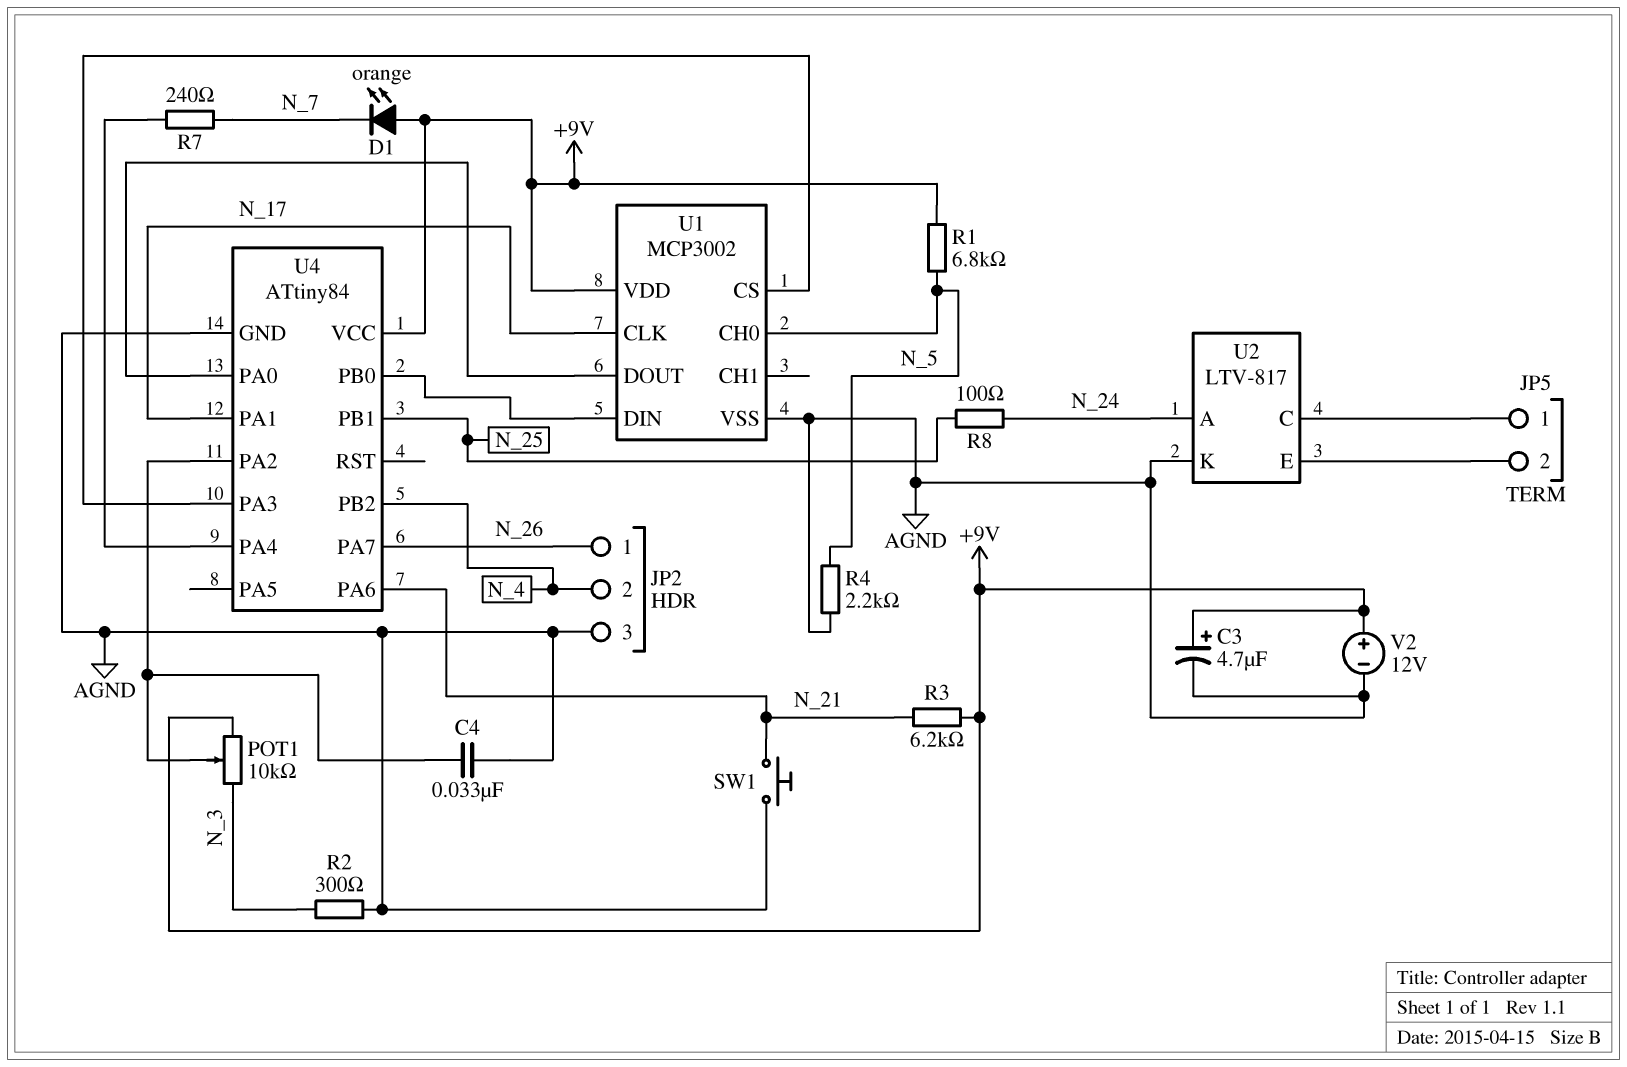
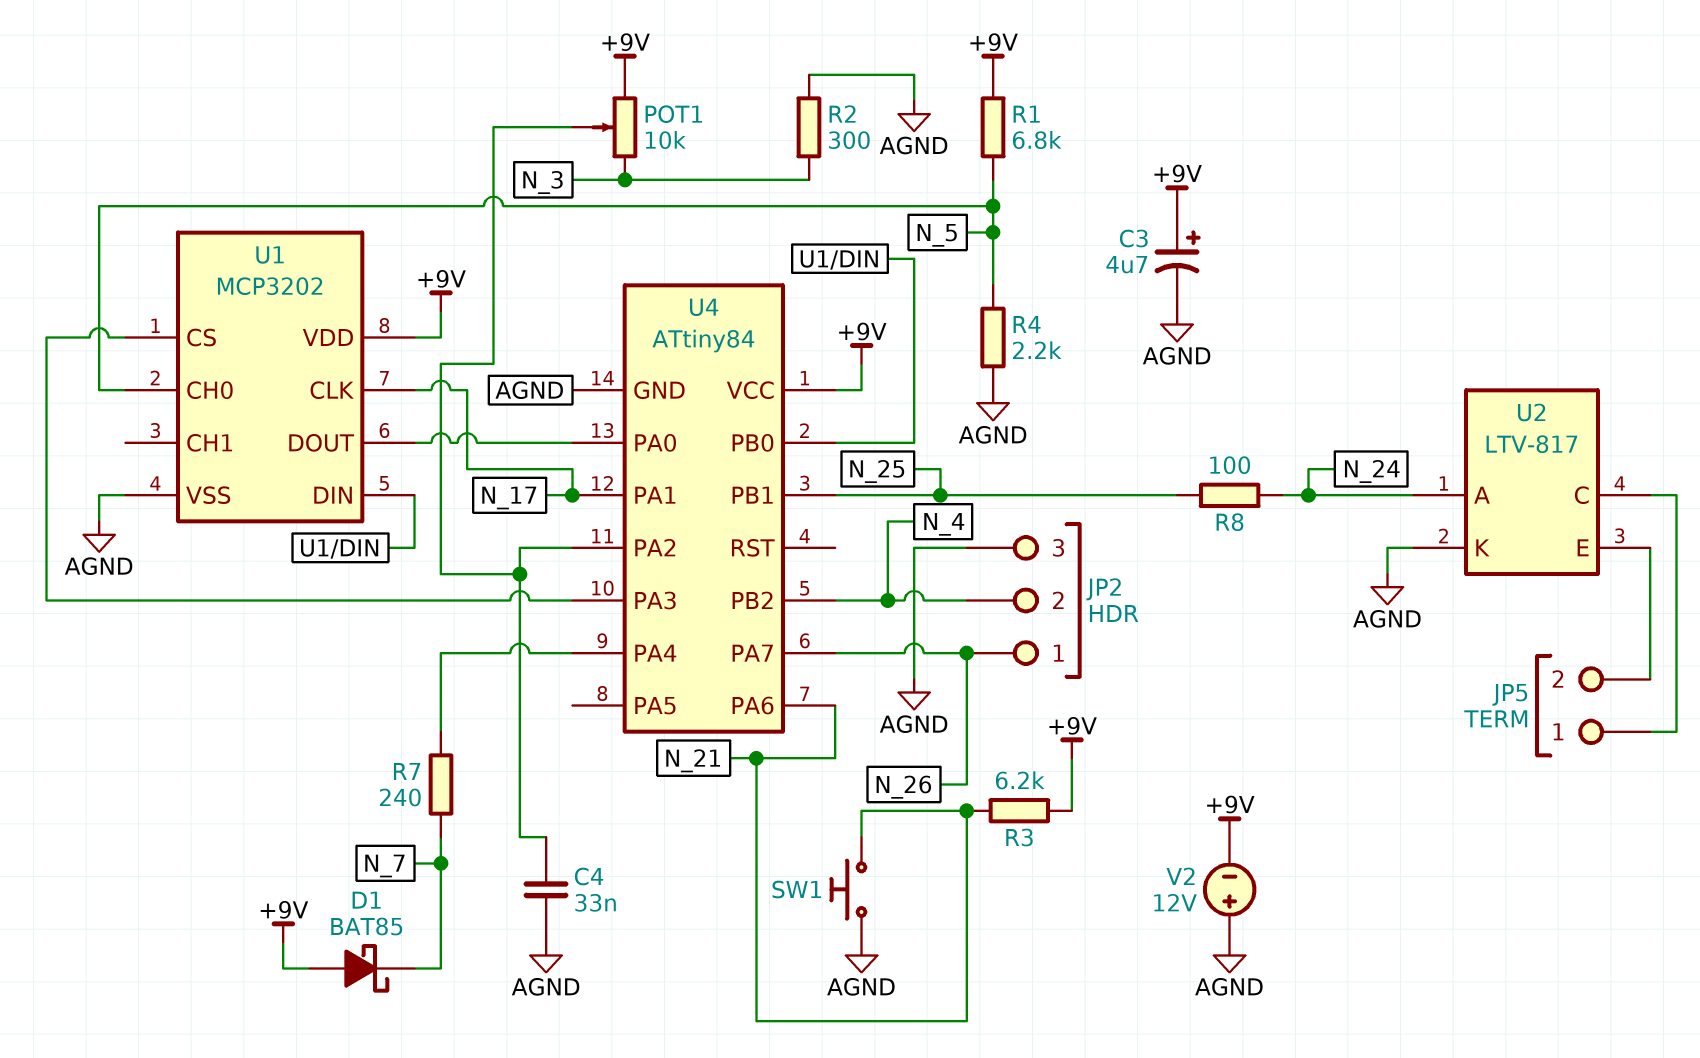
D1: LED orange (A +9V, K N_7) -> schottky BAT85 (A +9V, K N_7)
U1: MCP3002 -> MCP3202
V2: 12V (plus +9V, minus AGND) -> 12V (plus AGND, minus +9V)

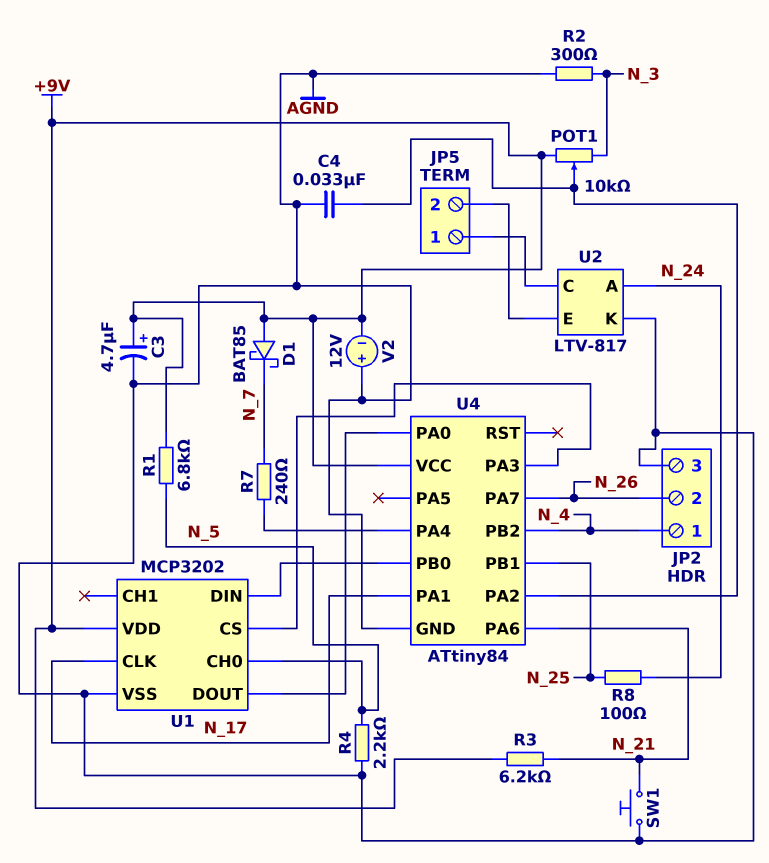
JP2 pin 1: N_26 -> N_4
JP2 pin 2: N_4 -> N_26

